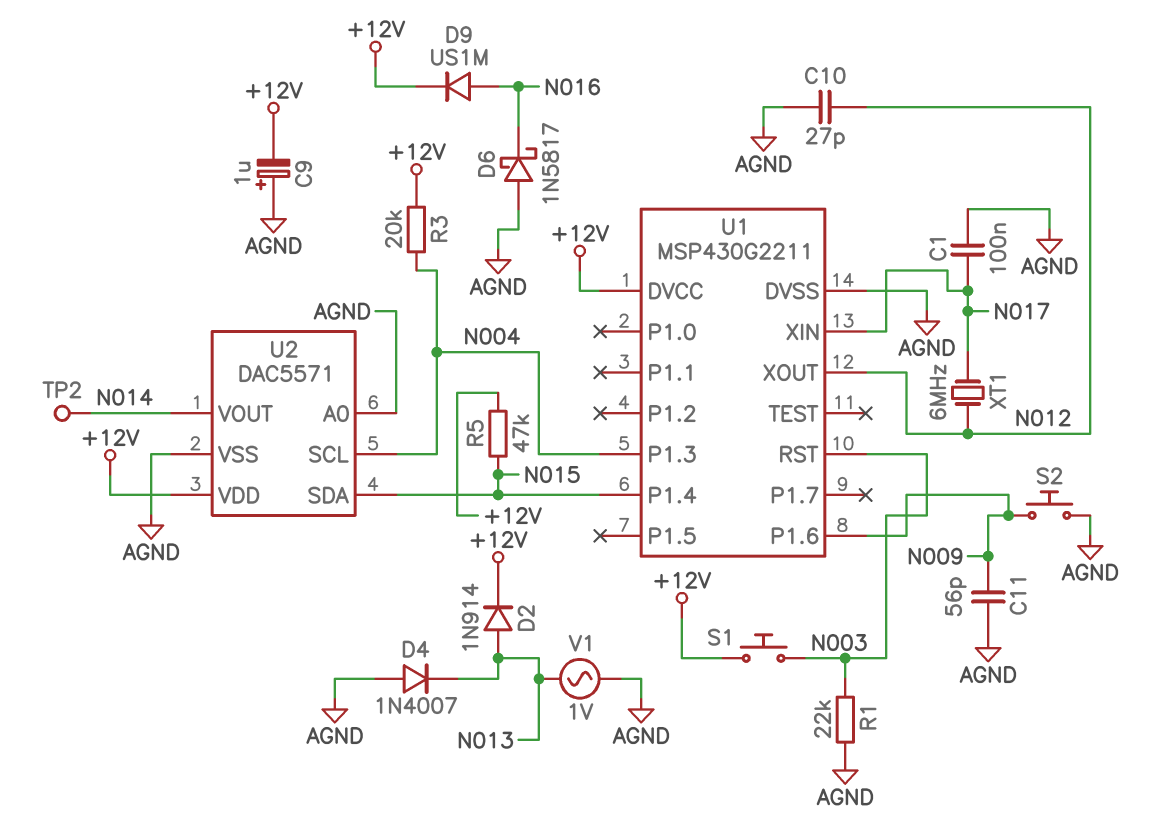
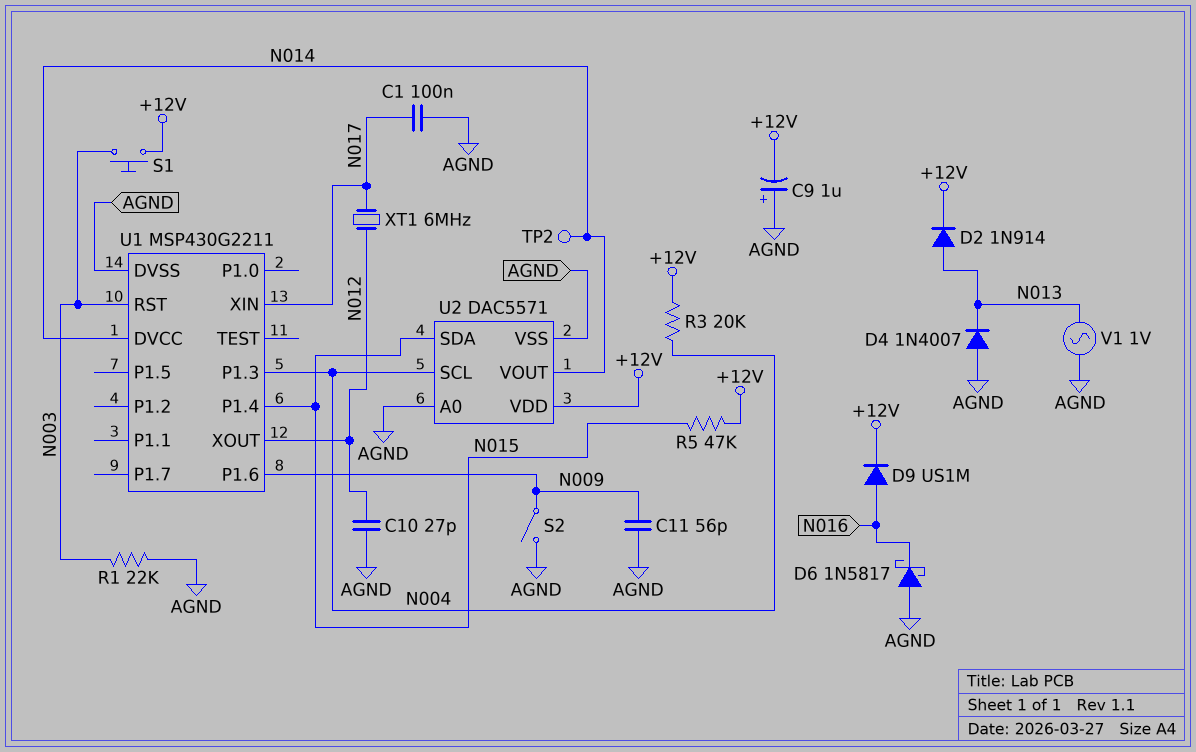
S2: button (AGND, N009) -> switch (AGND, N009)
U1 pin DVCC: +12V -> N014

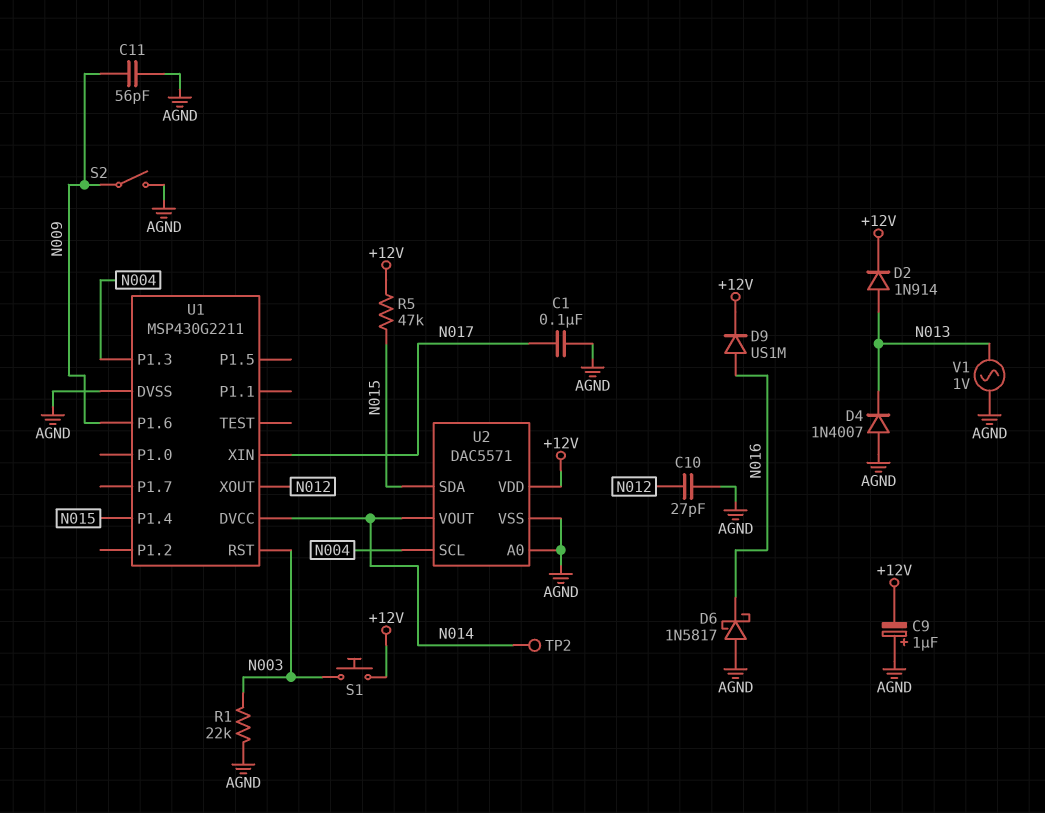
R3: 20k (+12V, N004) -> none
XT1: 6MHz (N012, N017) -> none

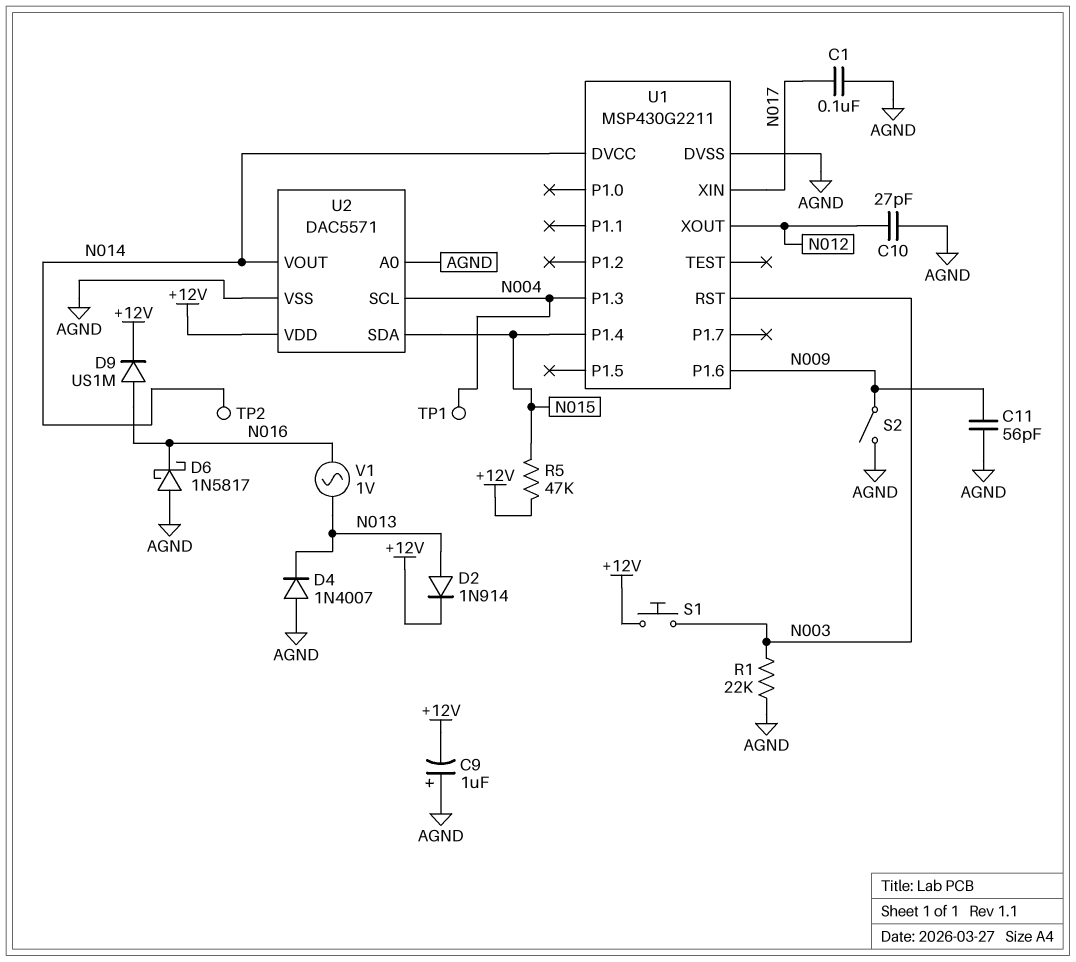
TP1: none -> test point (N004)
V1: AC 1V (AGND, N013) -> AC 1V (N013, N016)

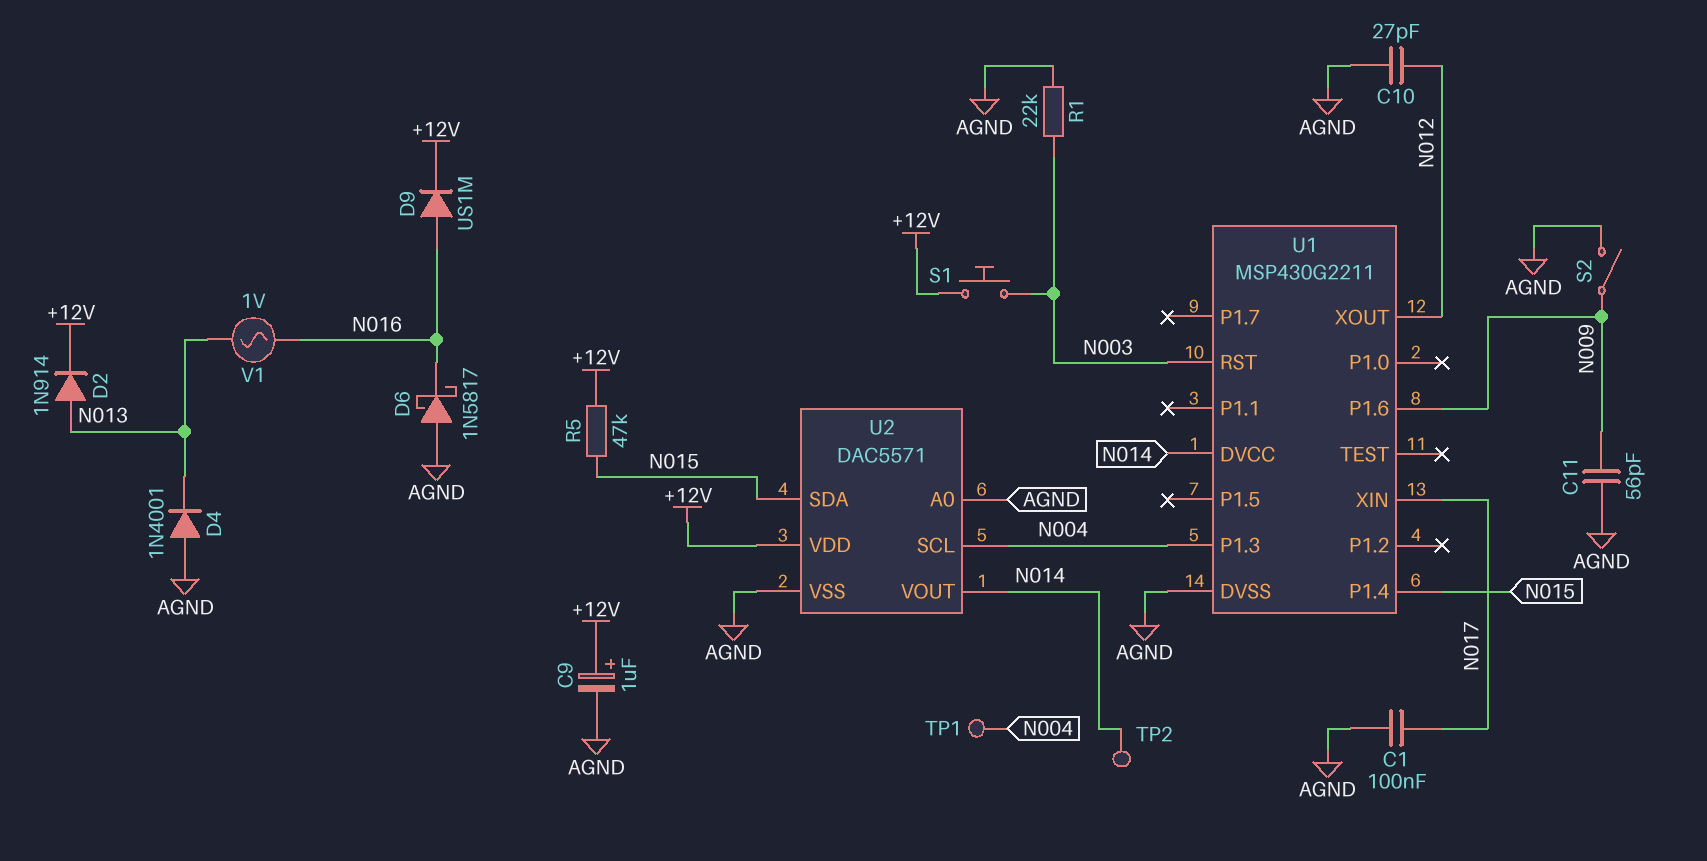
C9: 1uF (plus AGND, minus +12V) -> 1uF (plus +12V, minus AGND)
D4: diode 1N4007 (A AGND, K N013) -> diode 1N4001 (A AGND, K N013)

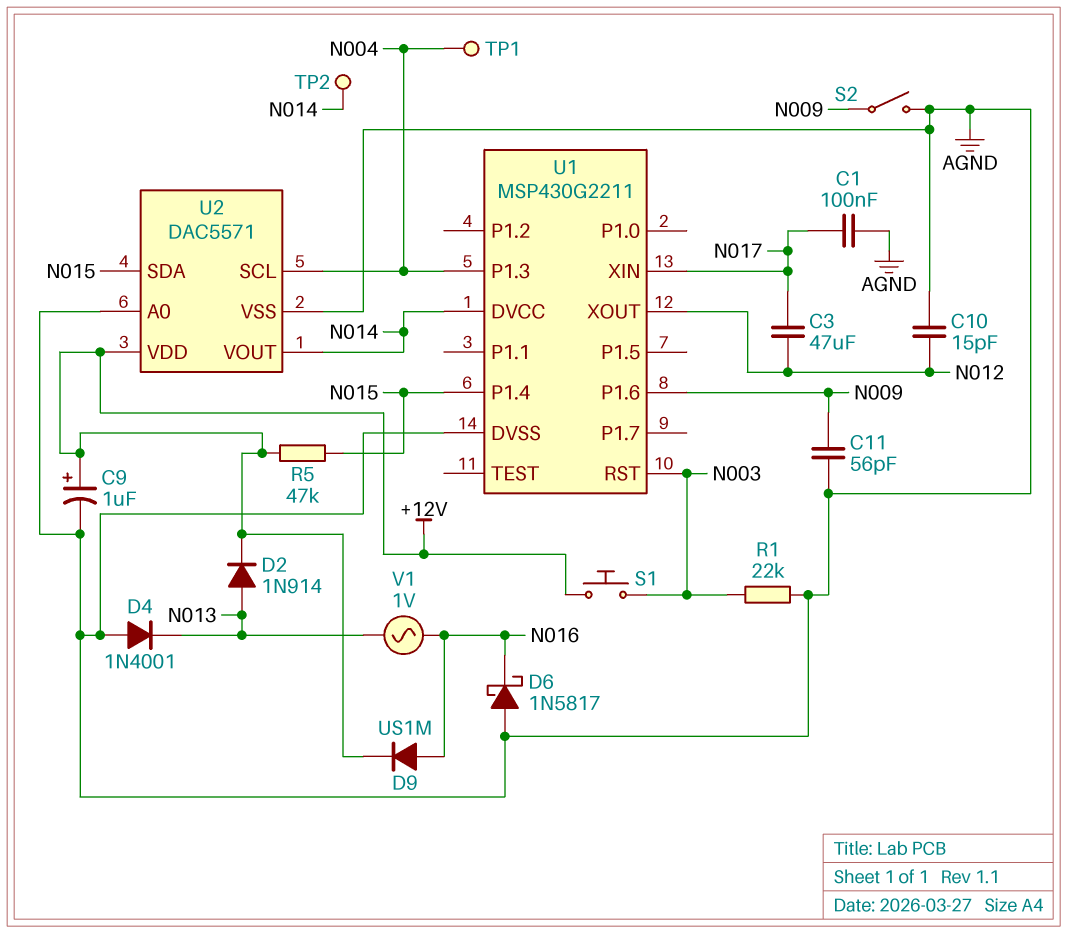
C3: none -> 47uF (N012, N017)
C10: 27pF (AGND, N012) -> 15pF (AGND, N012)

